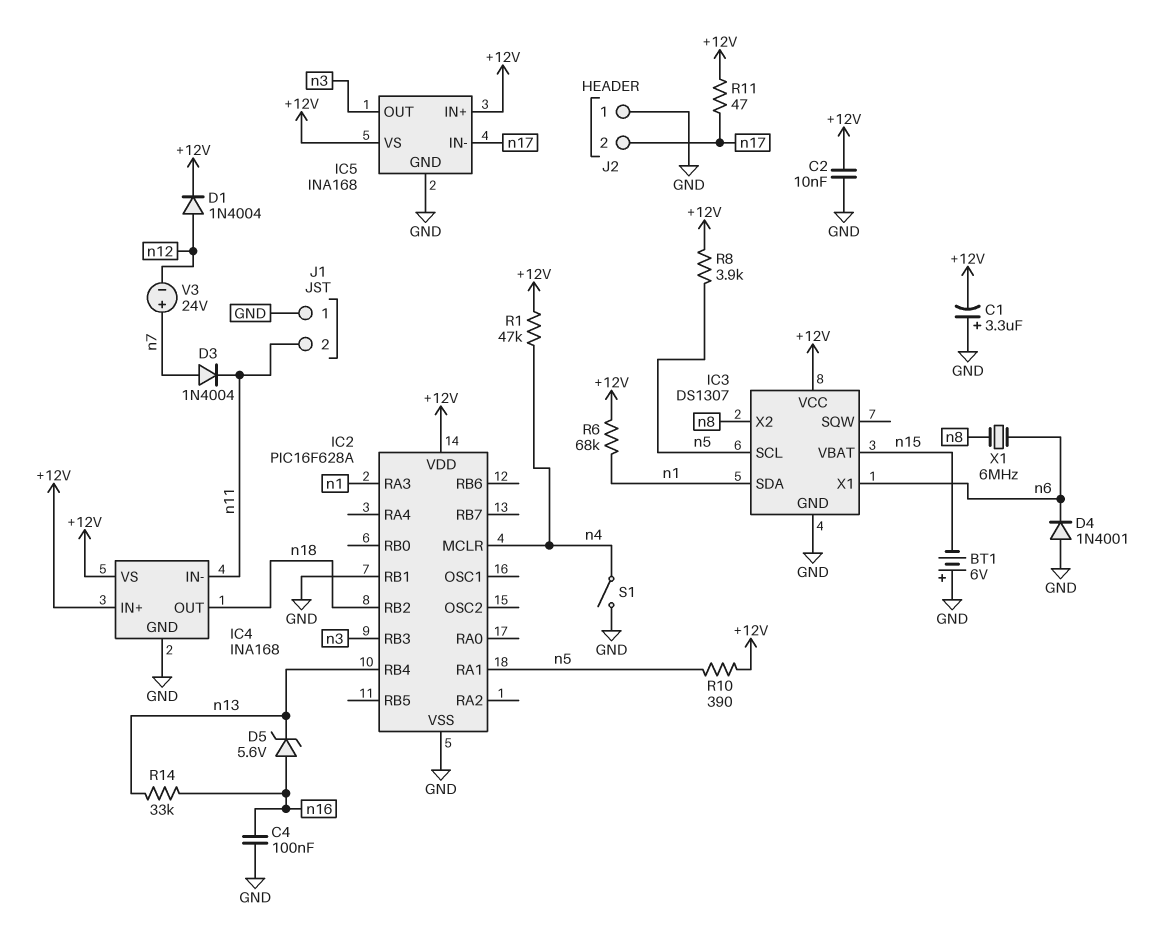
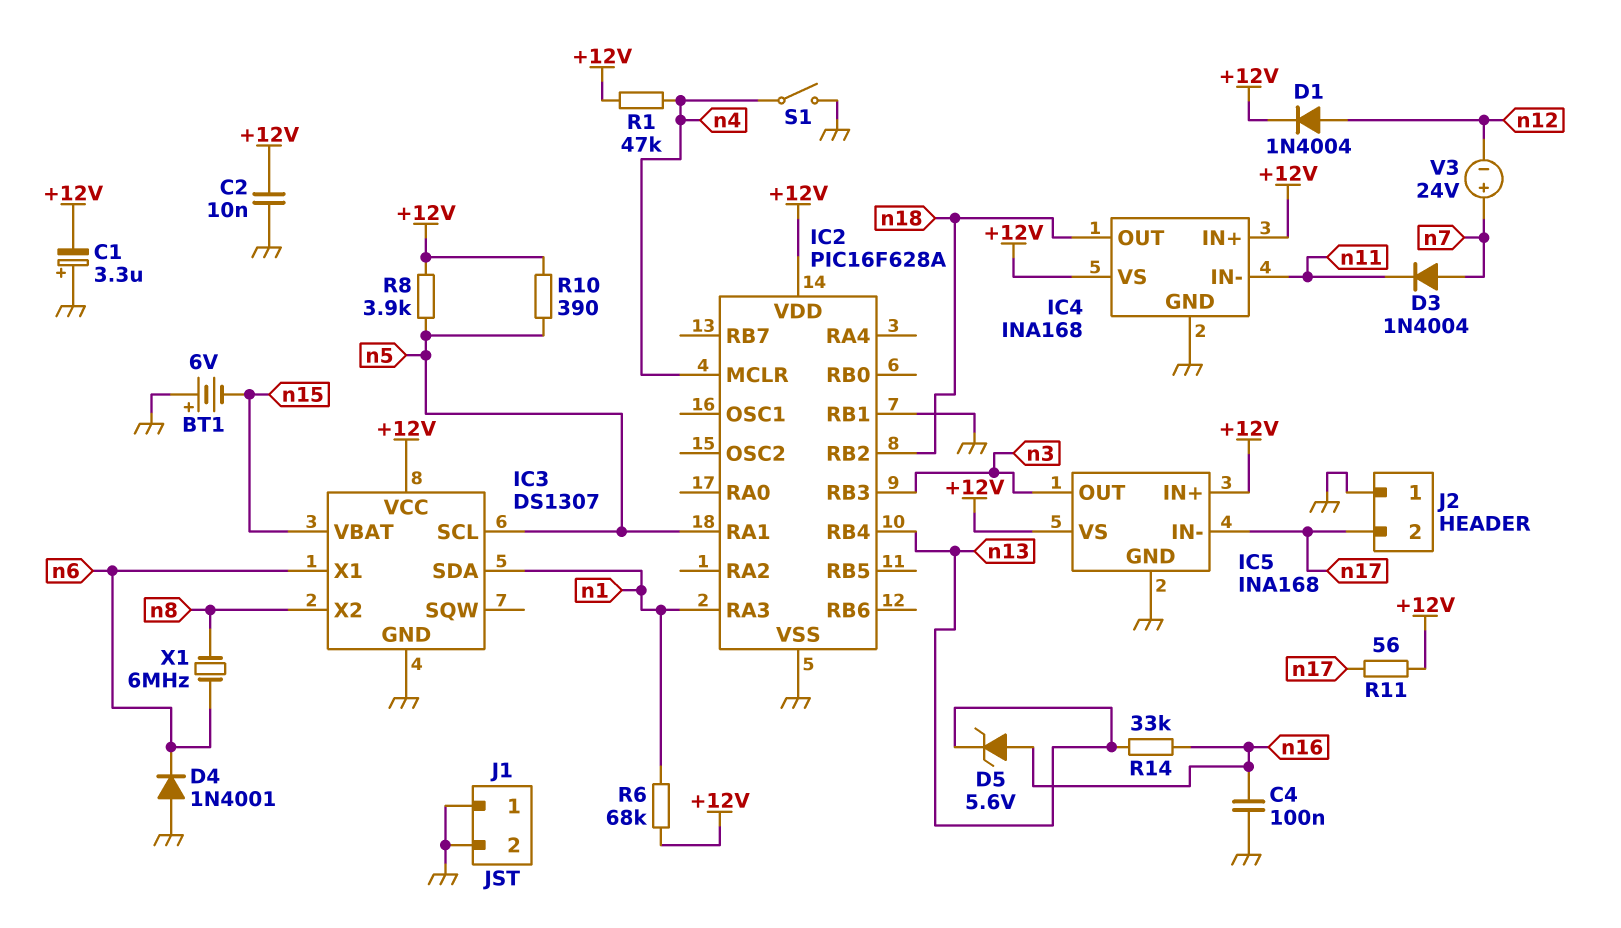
J1 pin 2: n11 -> GND
R11: 47 (+12V, n17) -> 56 (+12V, n17)

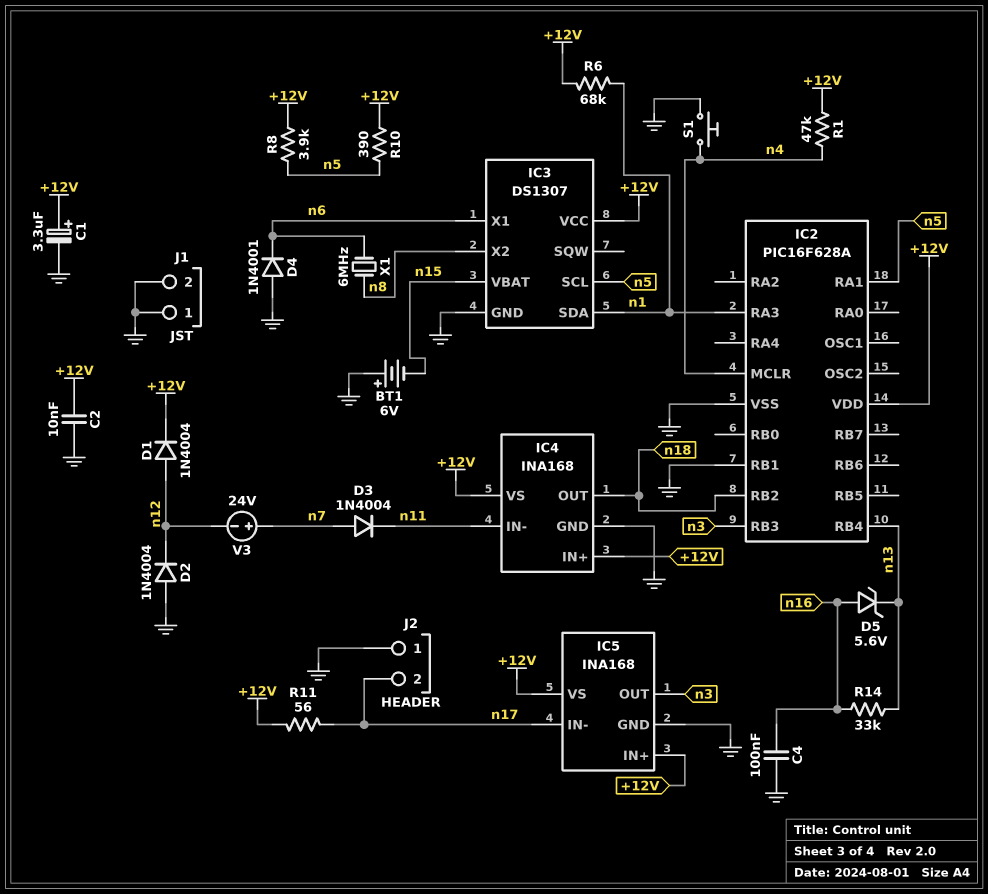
C1: 3.3uF (plus GND, minus +12V) -> 3.3uF (plus +12V, minus GND)
D2: none -> diode 1N4004 (A GND, K n12)
S1: switch (GND, n4) -> button (GND, n4)

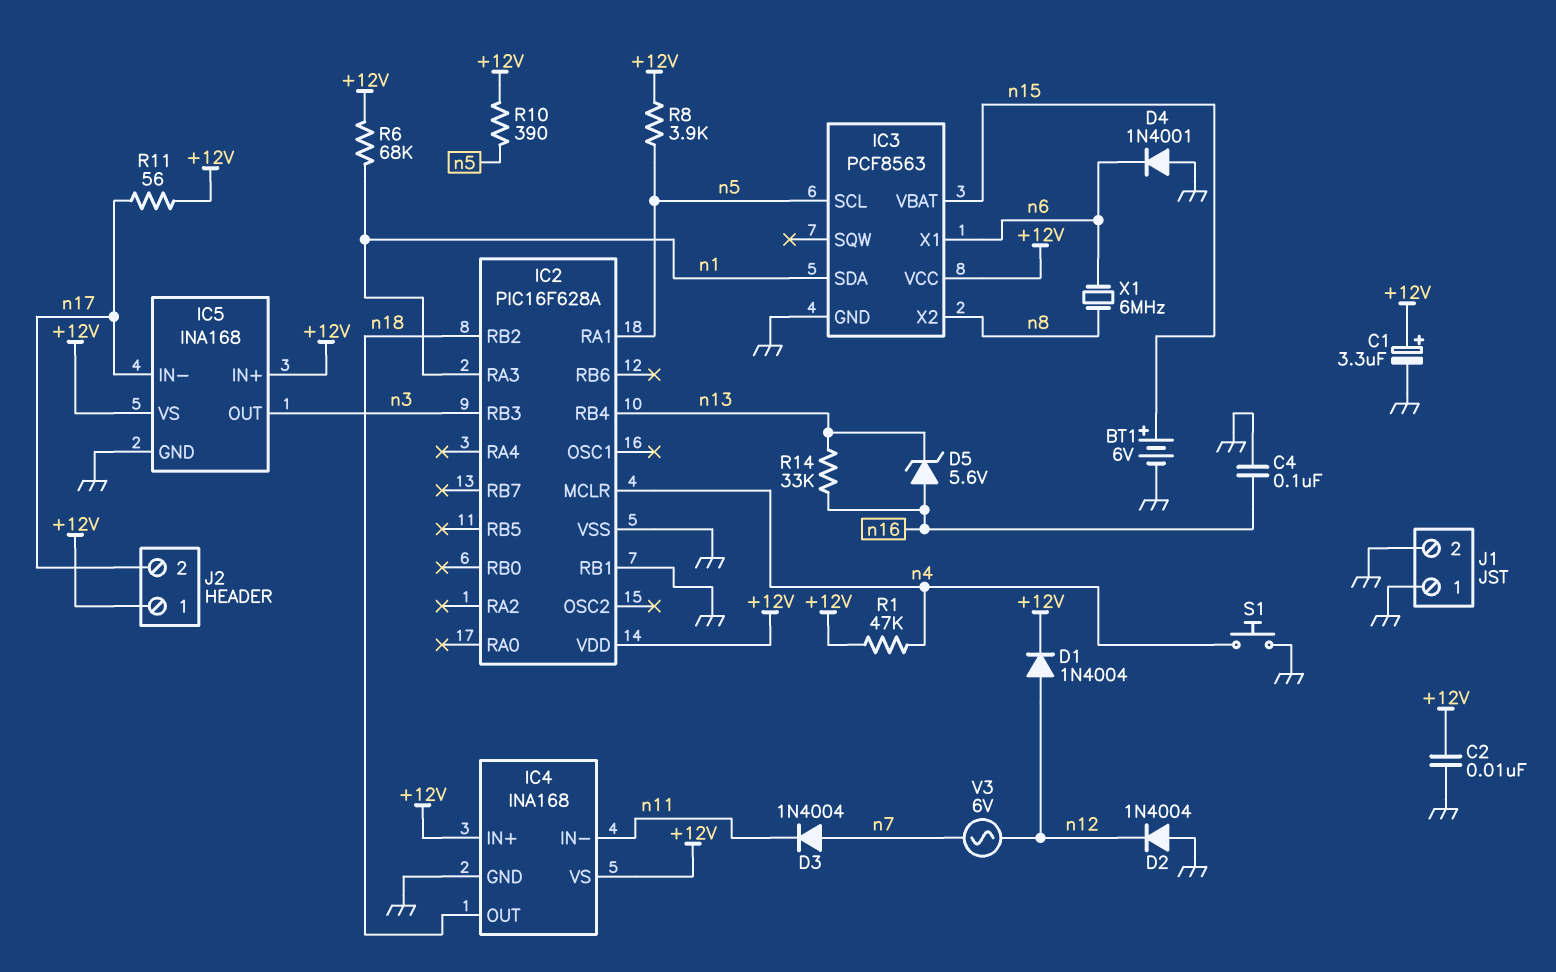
BT1: 6V (plus GND, minus n15) -> 6V (plus n15, minus GND)
IC3: DS1307 -> PCF8563
J2 pin 1: GND -> +12V
V3: 24V (plus n7, minus n12) -> AC 6V (n7, n12)

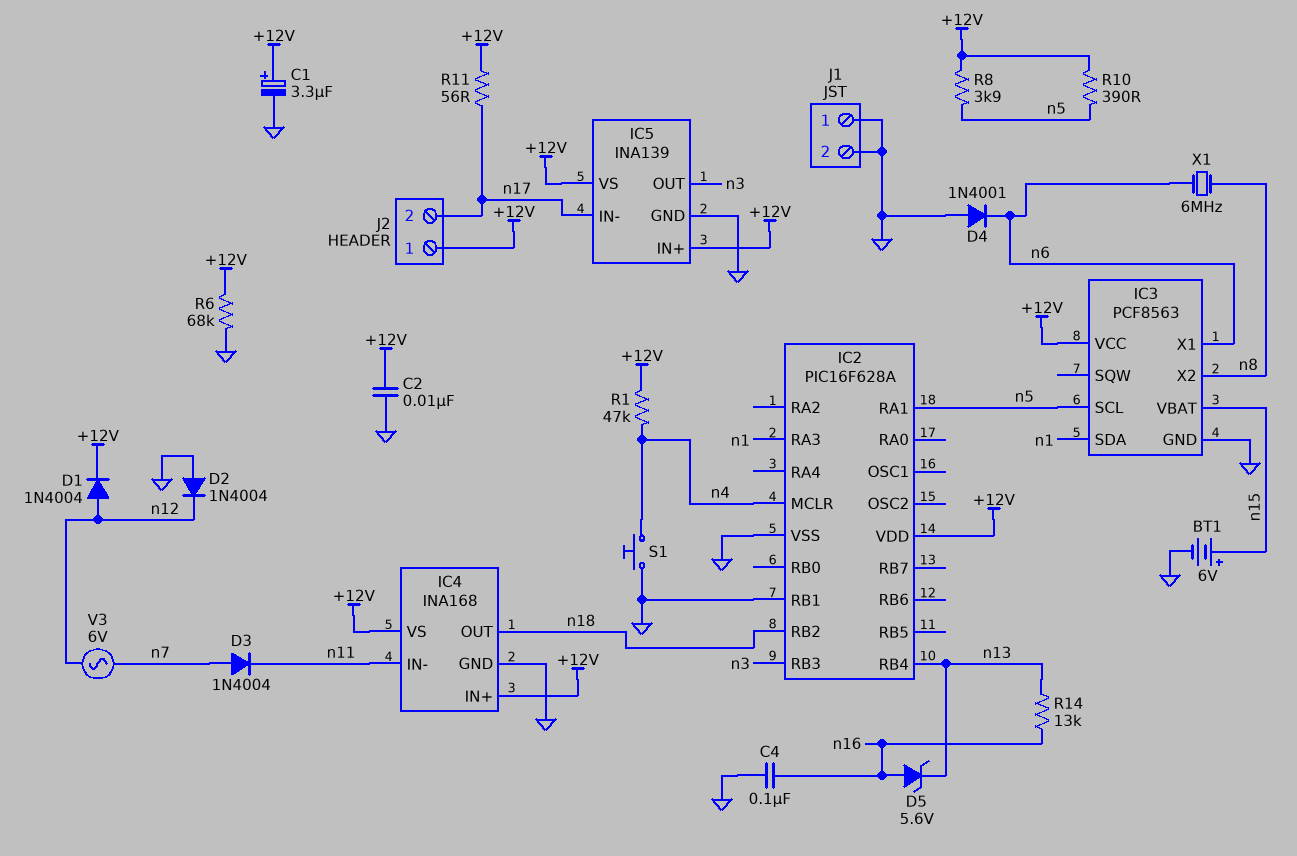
IC5: INA168 -> INA139
R6: 68k (+12V, n1) -> 68k (+12V, GND)
R14: 33k (n13, n16) -> 13k (n13, n16)

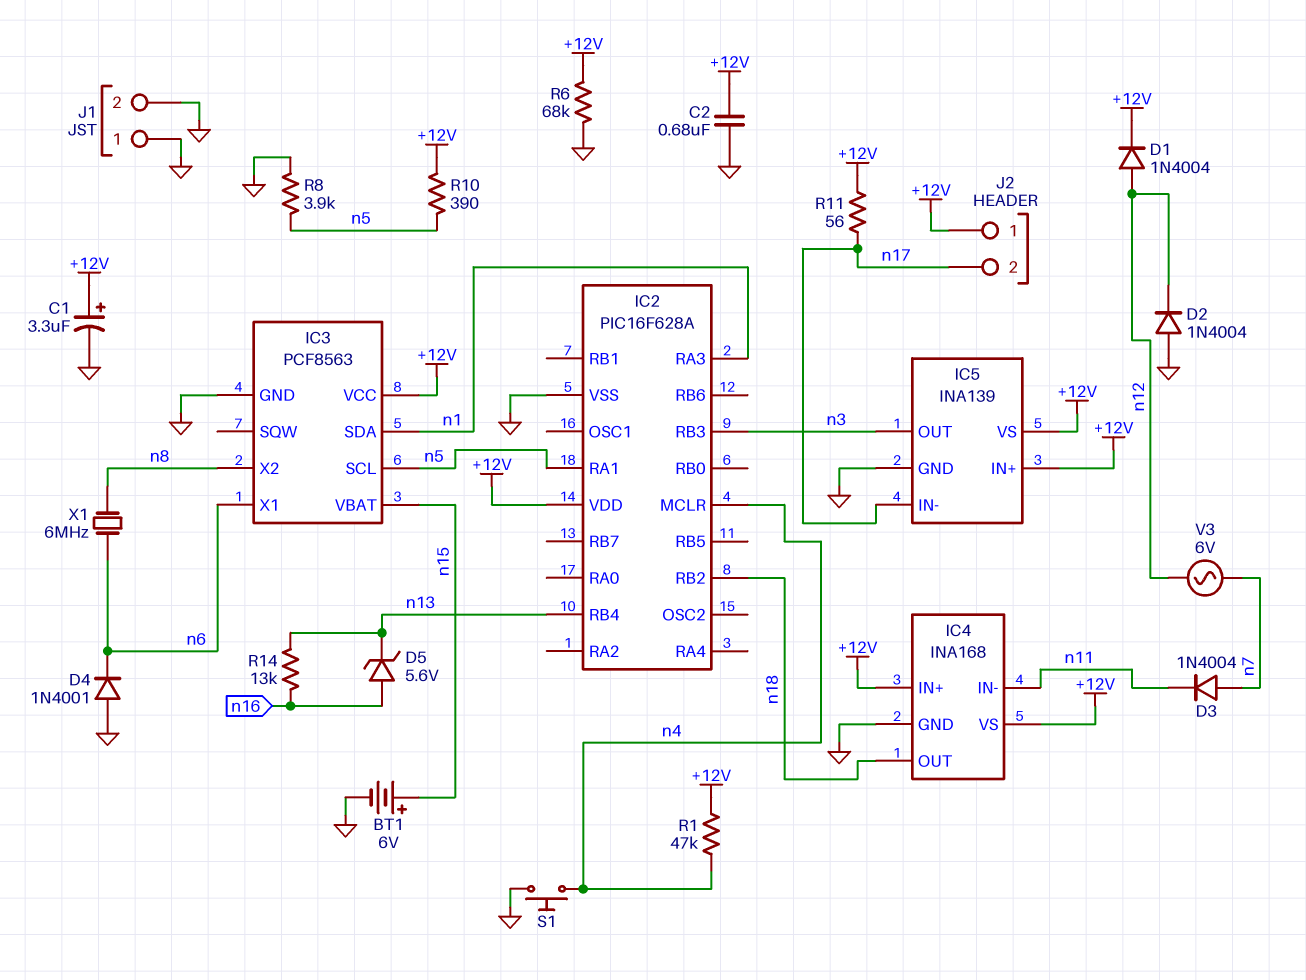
C2: 10nF (+12V, GND) -> 680nF (+12V, GND)
C4: 100nF (GND, n16) -> none
IC2 pin RB1: GND -> none
R8: 3.9k (+12V, n5) -> 3.9k (GND, n5)

